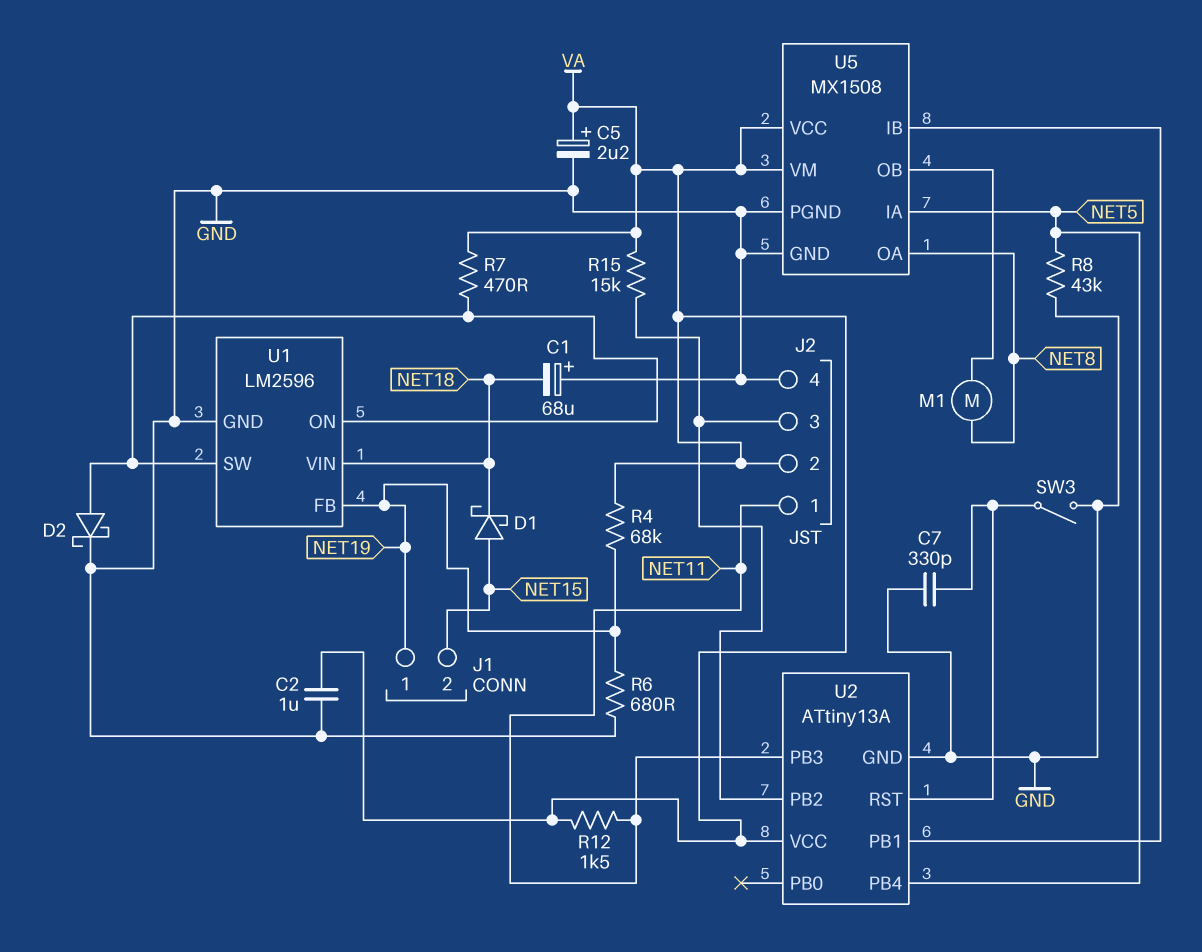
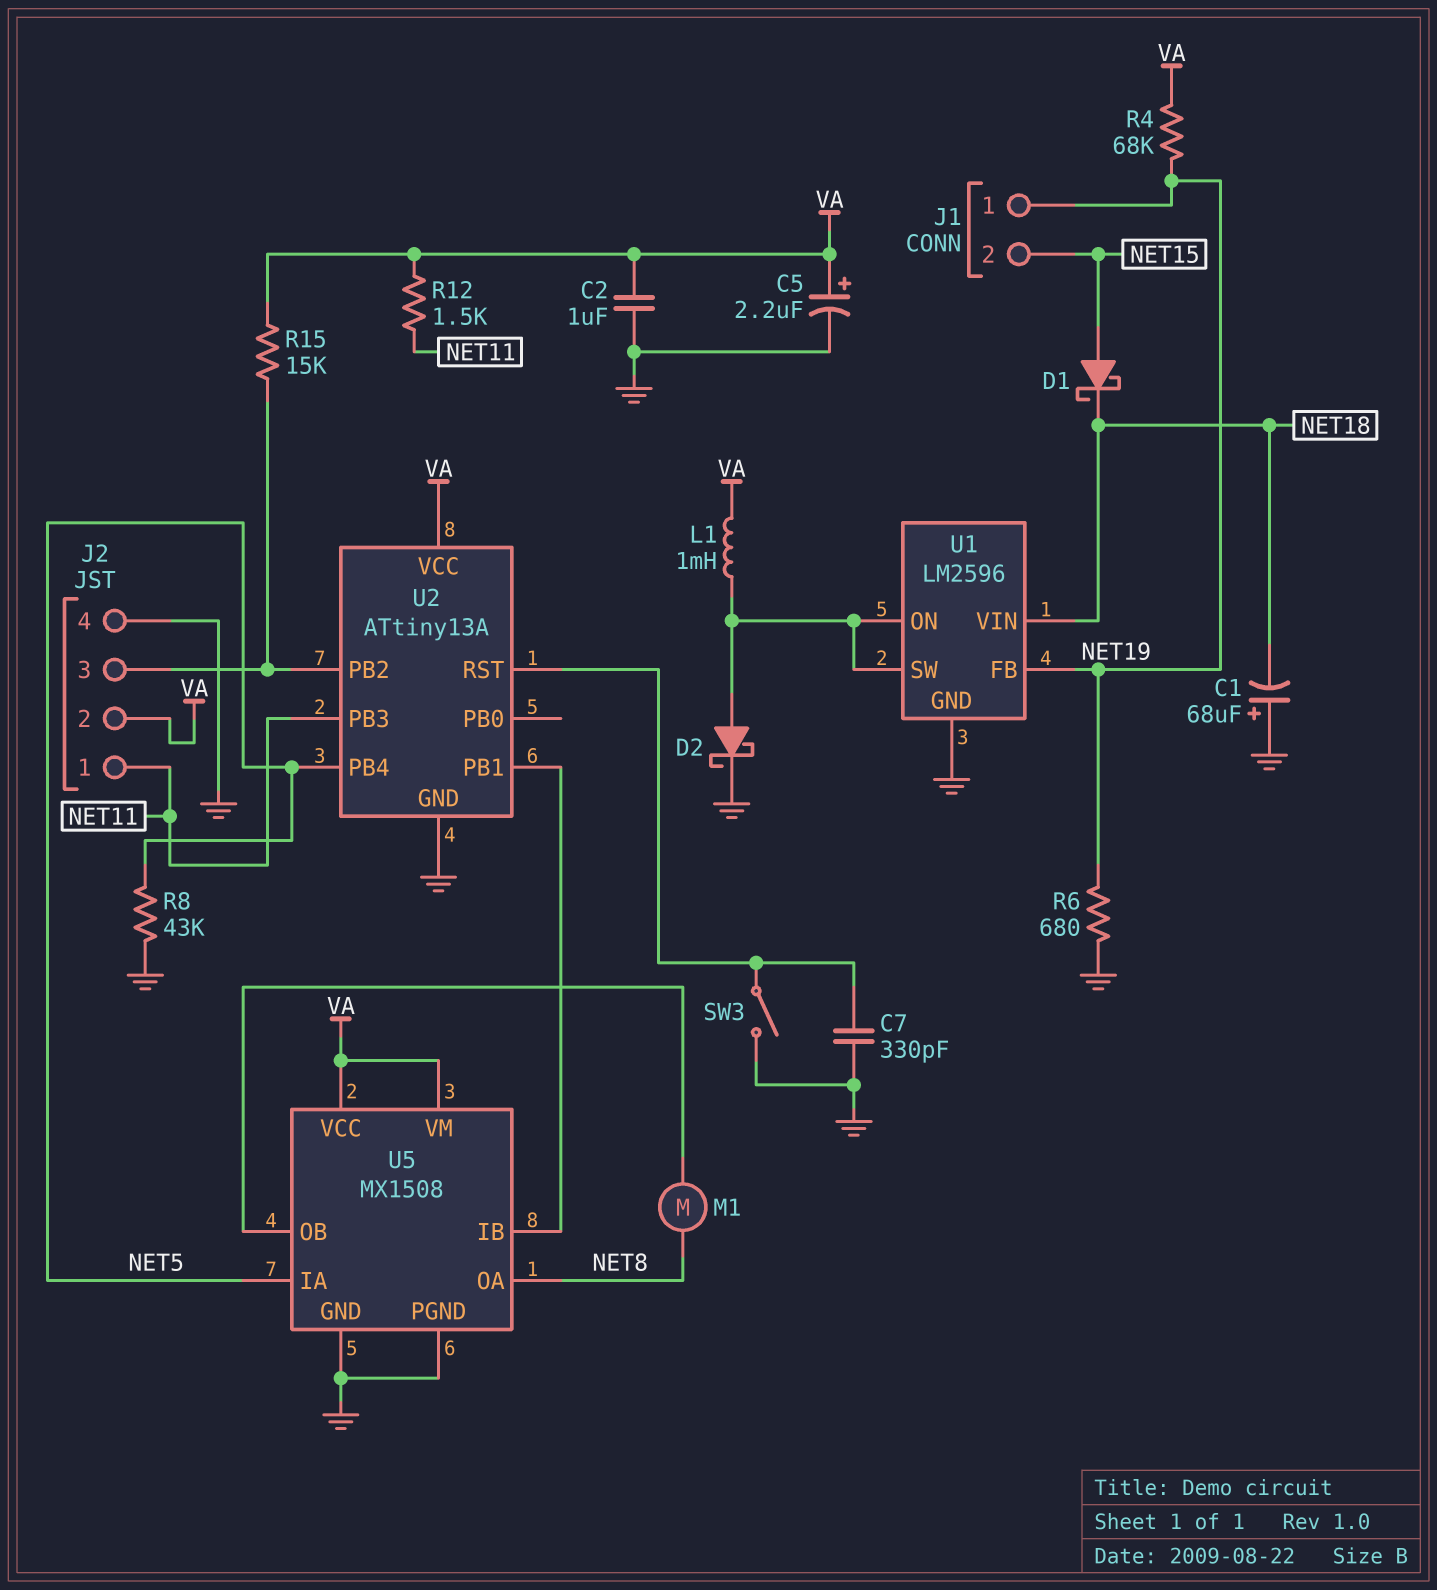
L1: none -> 1mH (U1/ON, VA)
R7: 470 (U1/ON, VA) -> none

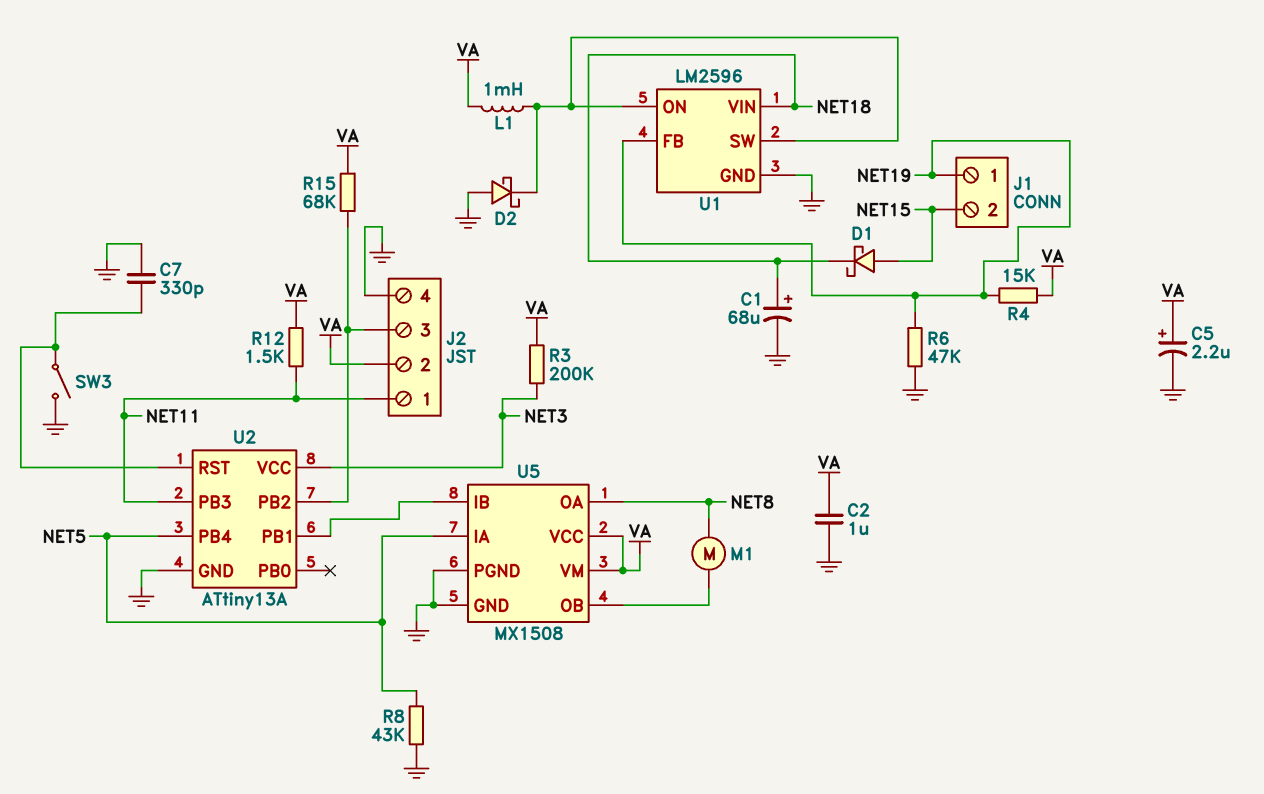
C1: 68uF (plus GND, minus NET18) -> 68uF (plus NET18, minus GND)
D2: schottky (A U1/ON, K GND) -> schottky (A GND, K U1/ON)
R3: none -> 200k (NET3, VA)
R4: 68k (NET19, VA) -> 15k (NET19, VA)
R6: 680 (GND, NET19) -> 47k (GND, NET19)
R15: 15k (J2/3, VA) -> 68k (J2/3, VA)
U2 pin VCC: VA -> NET3

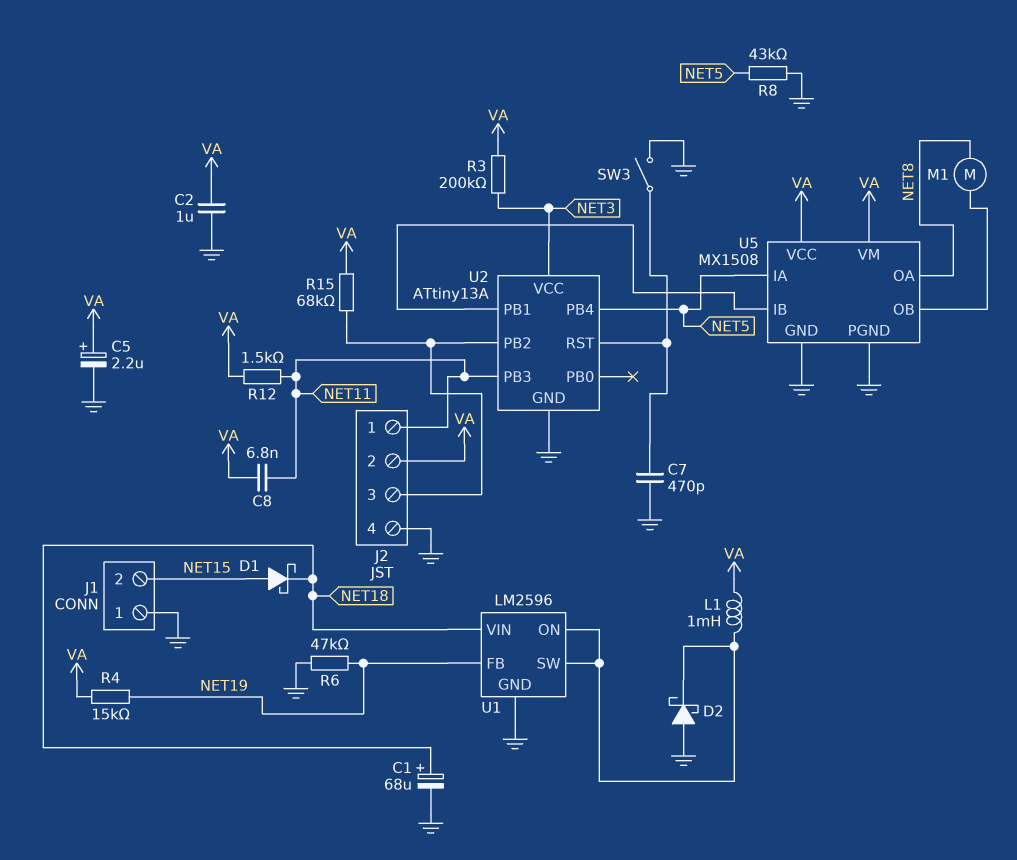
C7: 330pF (GND, U2/RST) -> 470pF (GND, U2/RST)
C8: none -> 6.8nF (NET11, VA)
J1 pin 1: NET19 -> GND

